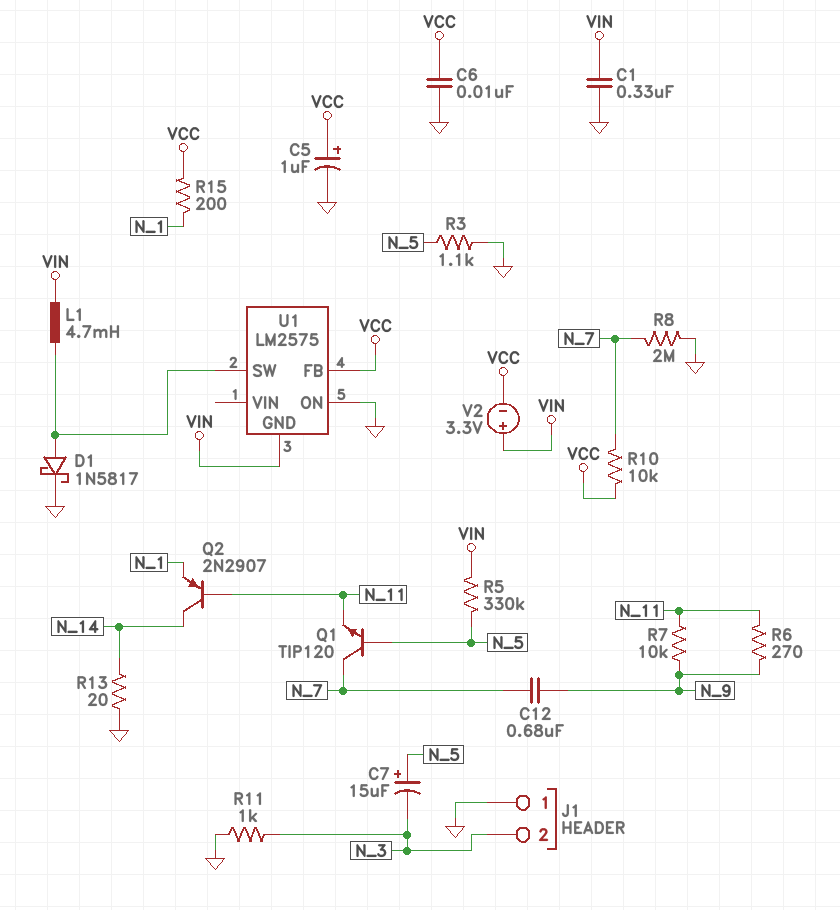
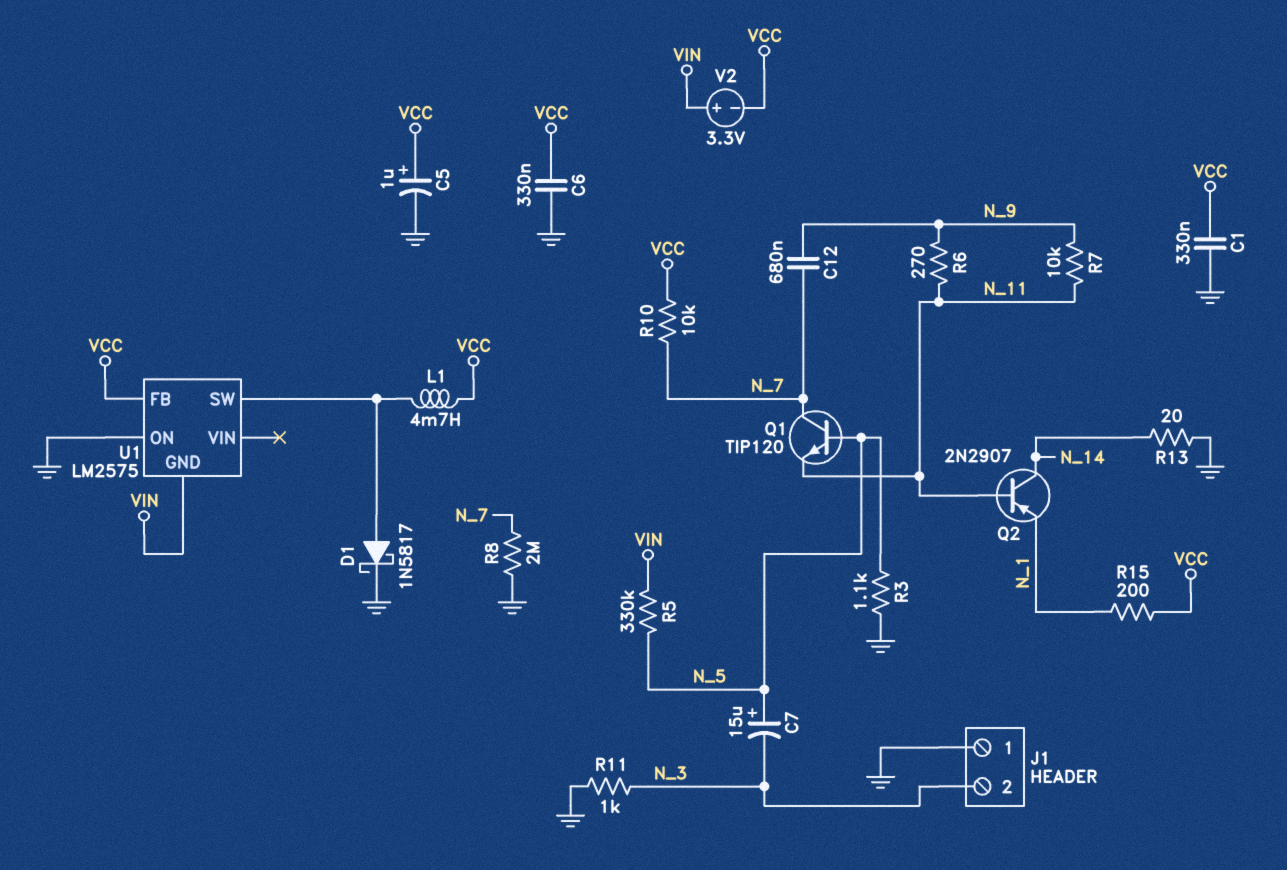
C1: 330nF (GND, VIN) -> 330nF (GND, VCC)
C6: 10nF (GND, VCC) -> 330nF (GND, VCC)
L1: 4.7mH (U1/SW, VIN) -> 4.7mH (U1/SW, VCC)

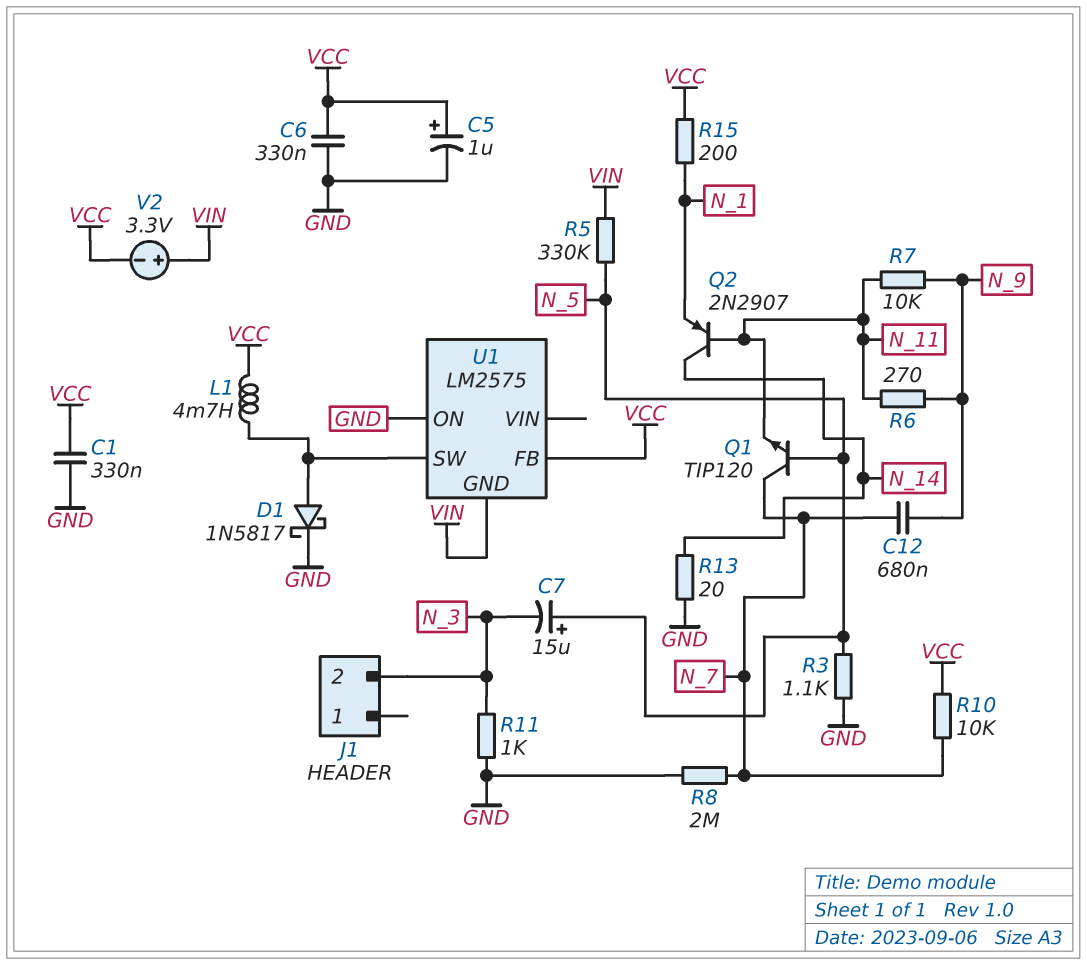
J1 pin 1: GND -> none

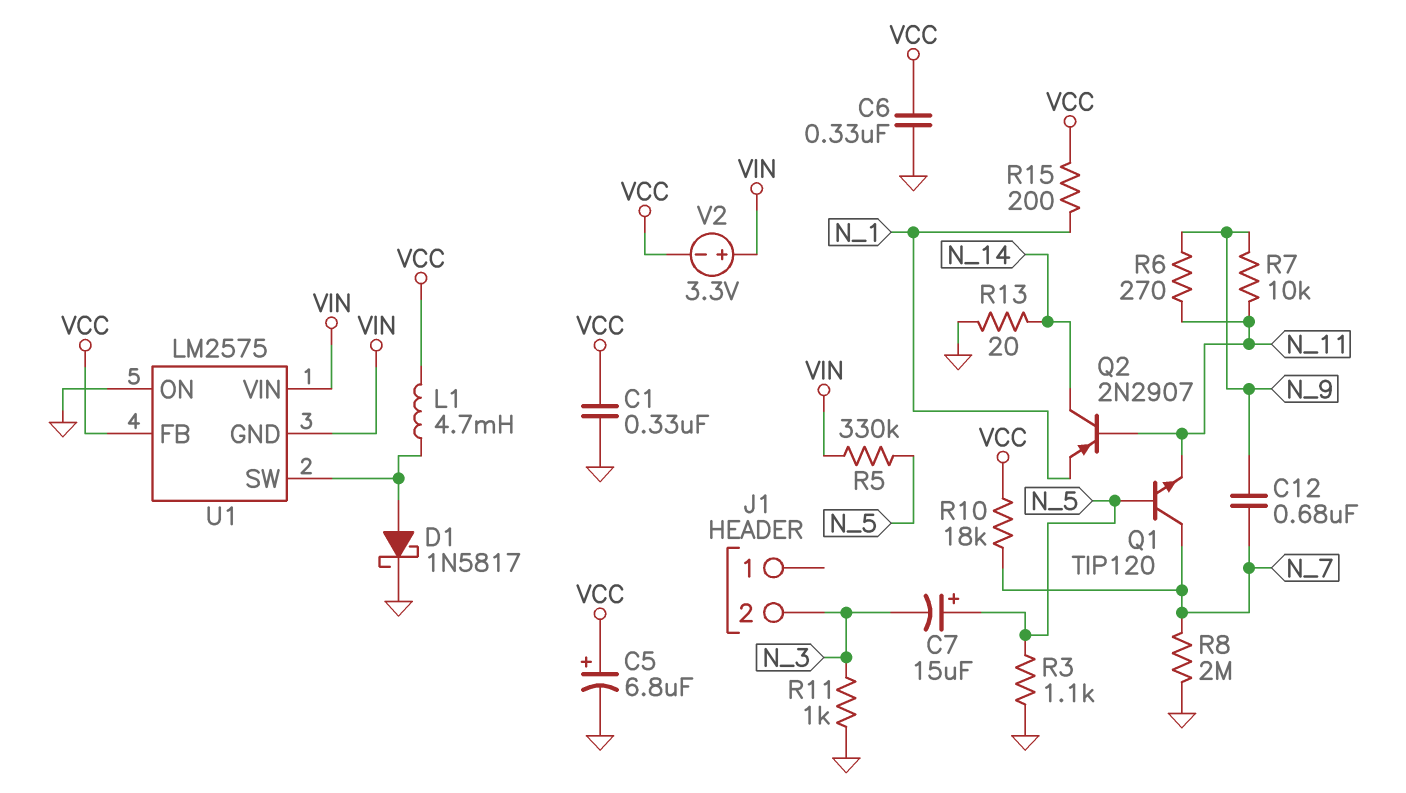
C5: 1uF (plus VCC, minus GND) -> 6.8uF (plus VCC, minus GND)
R10: 10k (N_7, VCC) -> 18k (N_7, VCC)
U1 pin VIN: none -> VIN

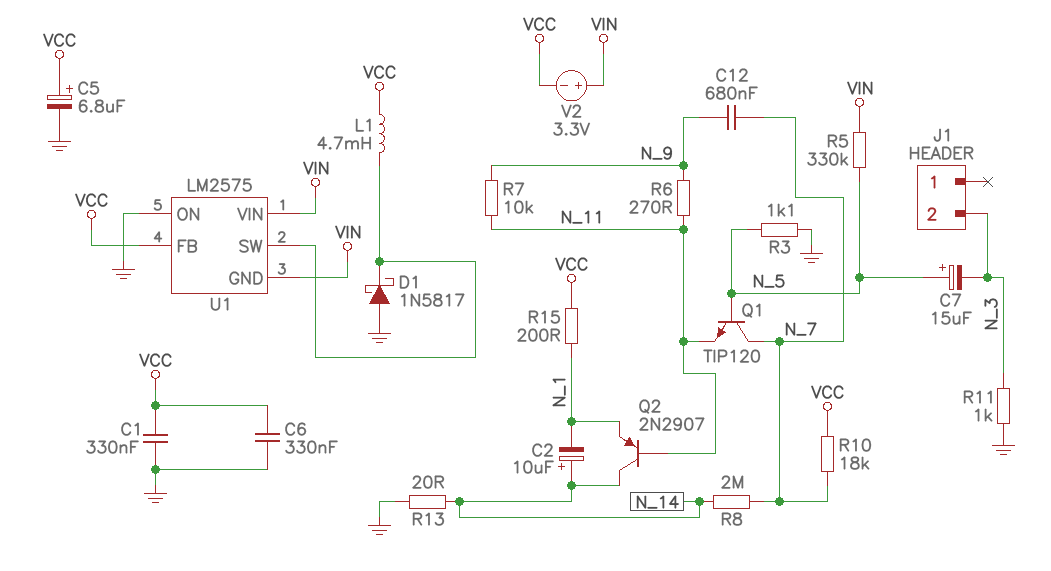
C2: none -> 10uF (plus N_14, minus N_1)
D1: schottky 1N5817 (A U1/SW, K GND) -> schottky 1N5817 (A GND, K U1/SW)
R8: 2M (GND, N_7) -> 2M (N_7, N_14)

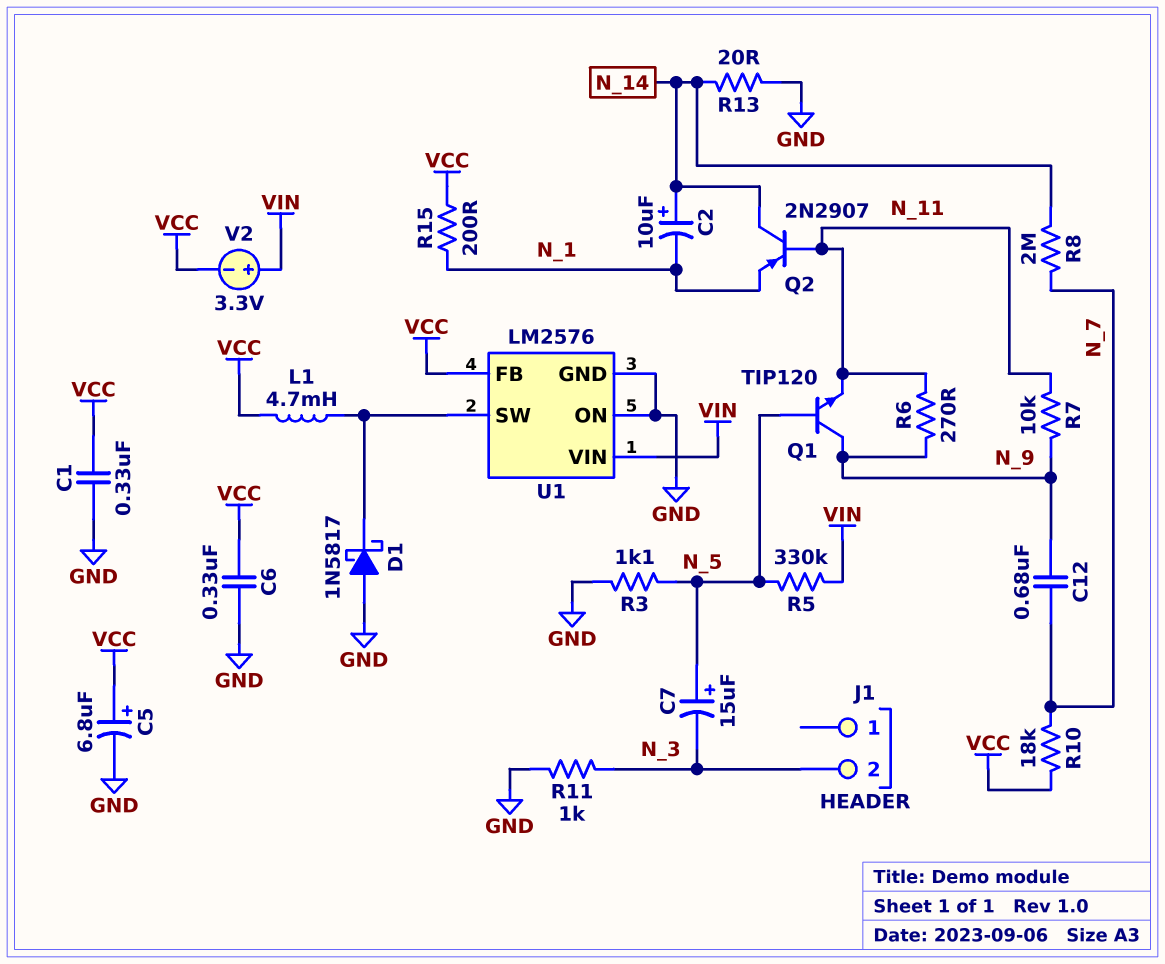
Q1: NPN TIP120 (B N_5, C N_7, E N_11) -> NPN TIP120 (B N_5, C N_9, E N_11)
U1: LM2575 -> LM2576
U1 pin GND: VIN -> GND

